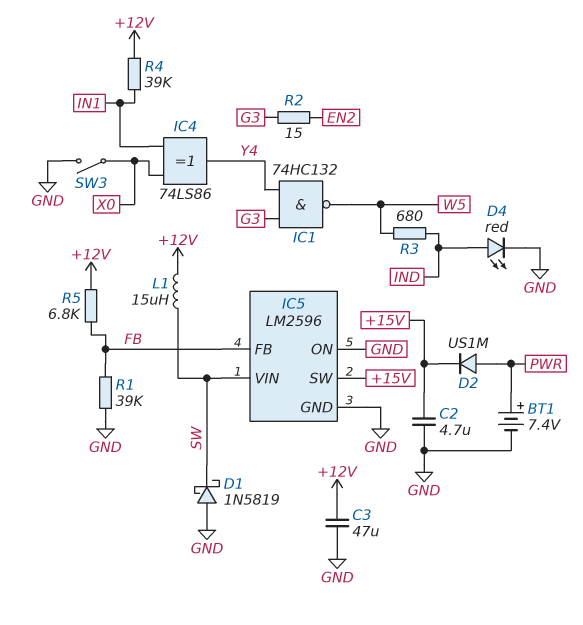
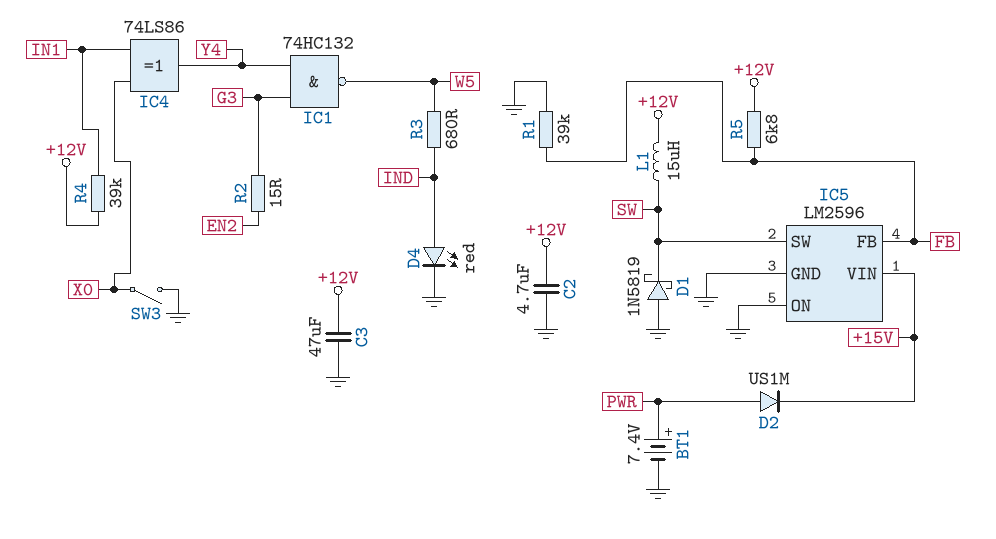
C2: 4.7uF (+15V, GND) -> 4.7uF (+12V, GND)
IC5 pin SW: +15V -> SW
IC5 pin VIN: SW -> +15V

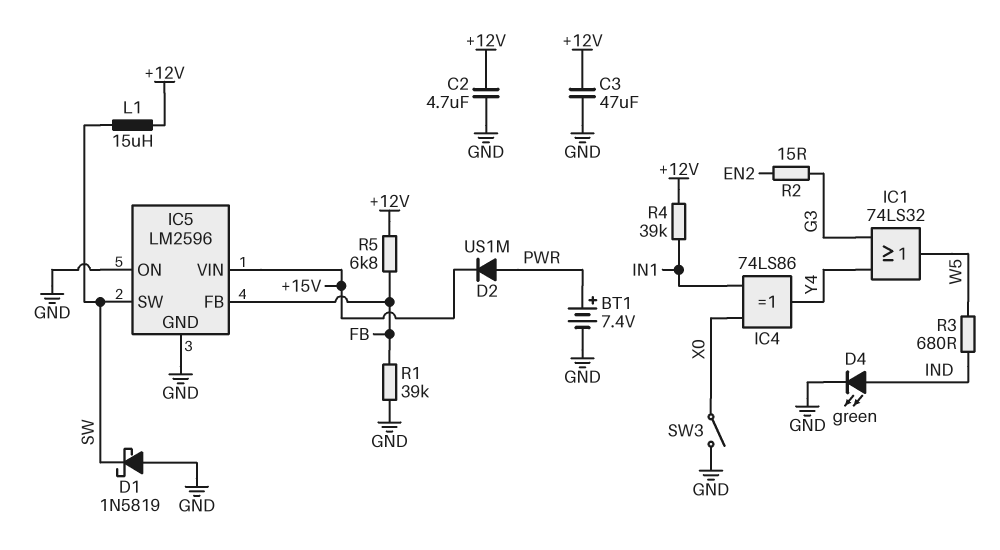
D4: LED red (A IND, K GND) -> LED green (A IND, K GND)
IC1: NAND 74HC132 (in G3, in Y4, out W5) -> OR 74LS32 (in G3, in Y4, out W5)

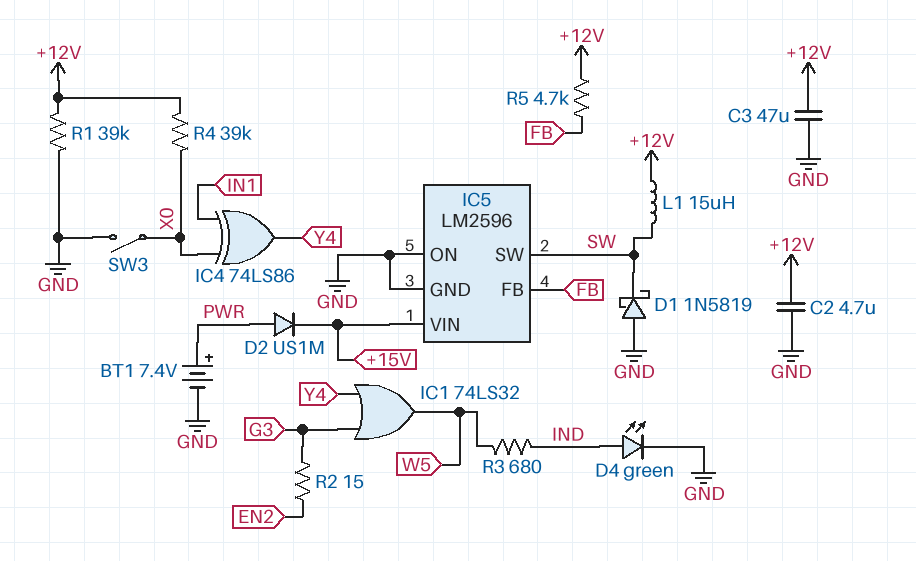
R1: 39k (FB, GND) -> 39k (+12V, GND)
R4: 39k (+12V, IN1) -> 39k (+12V, X0)
R5: 6.8k (+12V, FB) -> 4.7k (+12V, FB)

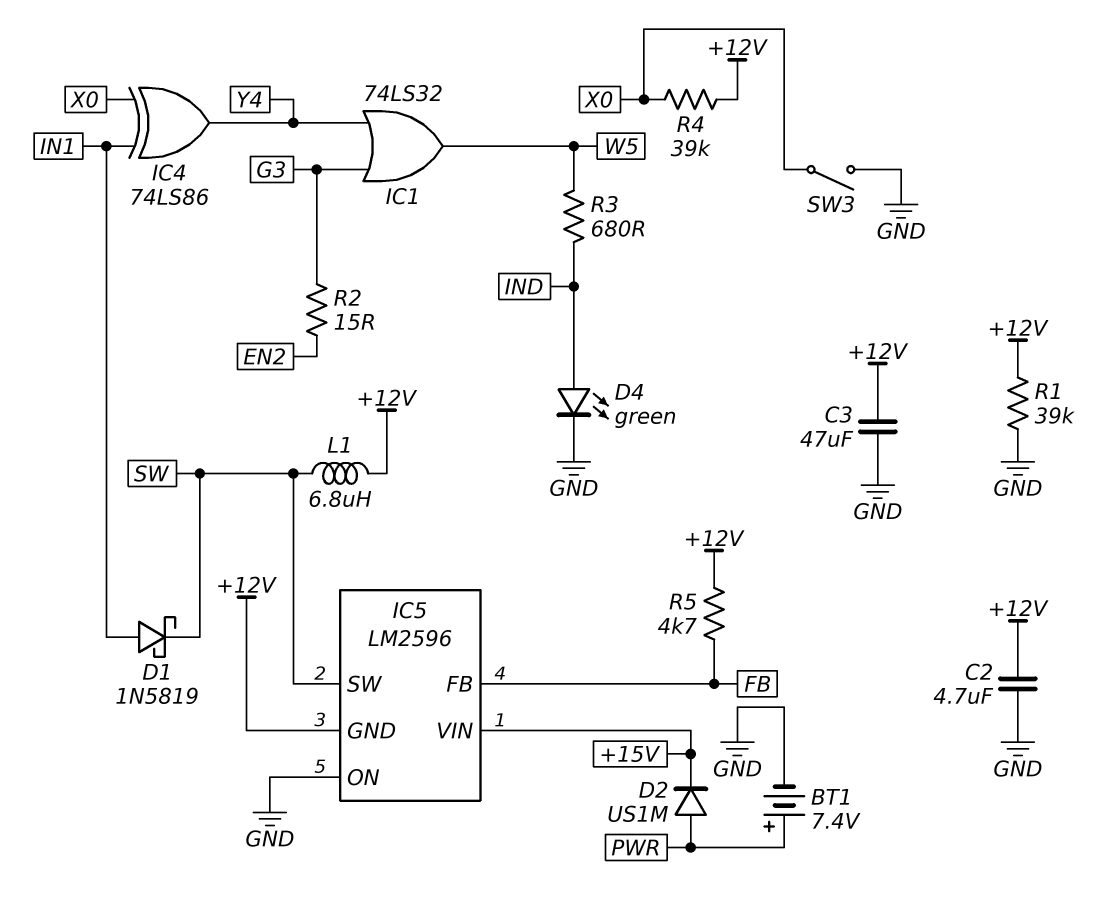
D1: schottky 1N5819 (A GND, K SW) -> schottky 1N5819 (A IN1, K SW)
IC5 pin GND: GND -> +12V
L1: 15uH (+12V, SW) -> 6.8uH (+12V, SW)

